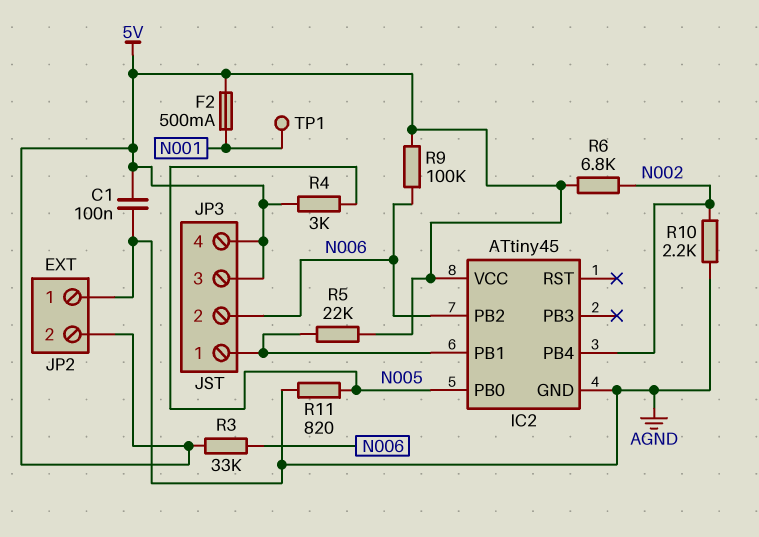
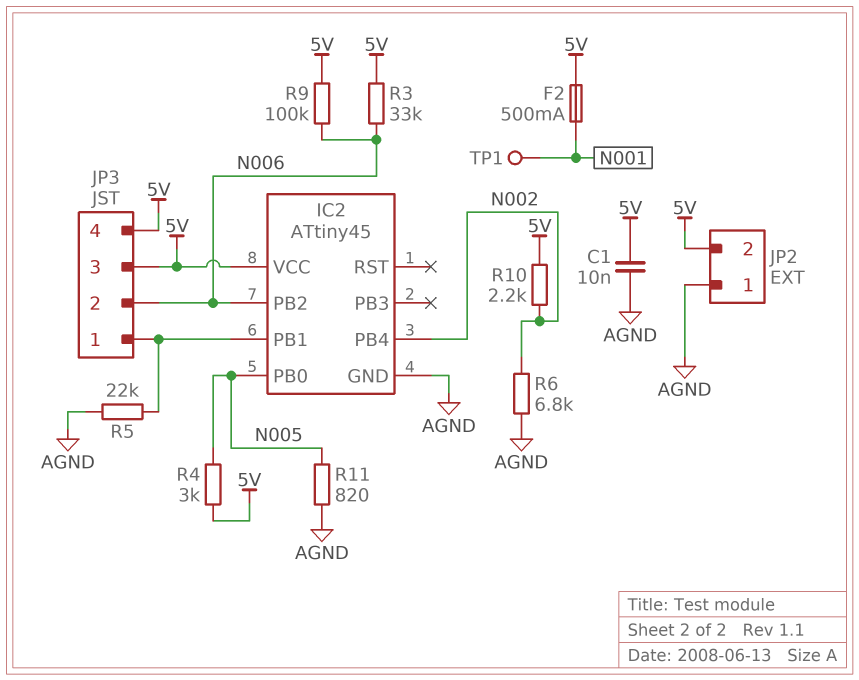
C1: 100nF (5V, AGND) -> 10nF (5V, AGND)
R5: 22k (5V, IC2/PB1) -> 22k (AGND, IC2/PB1)
R6: 6.8k (5V, N002) -> 6.8k (AGND, N002)
R10: 2.2k (AGND, N002) -> 2.2k (5V, N002)

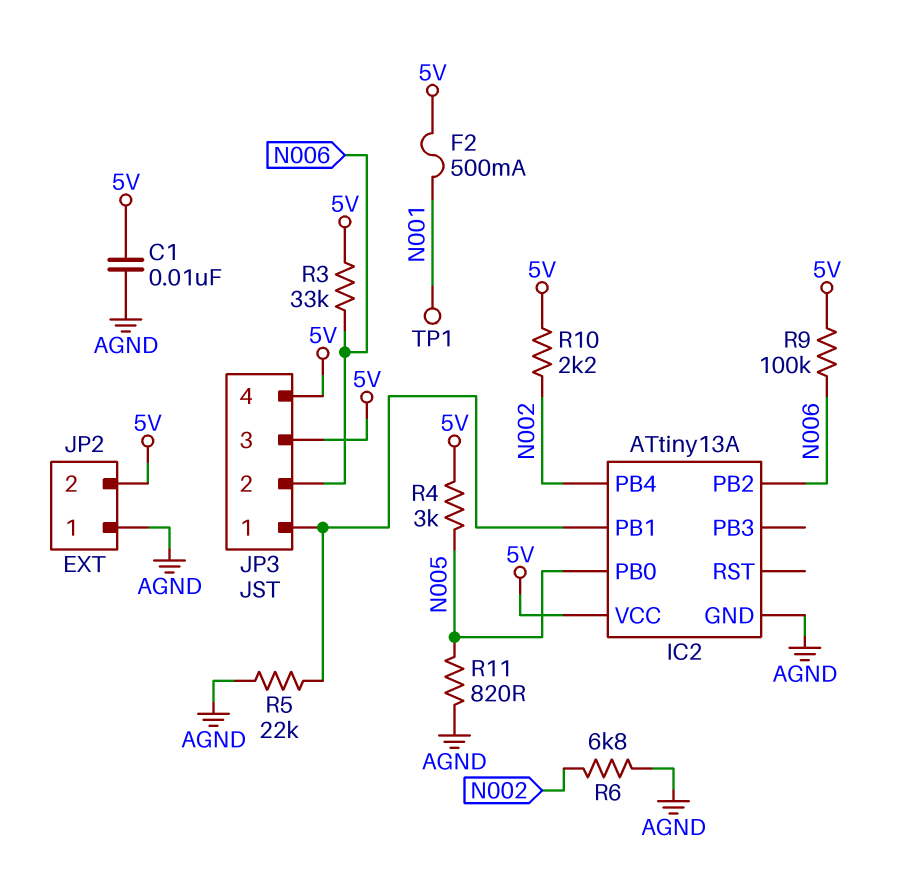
IC2: ATtiny45 -> ATtiny13A

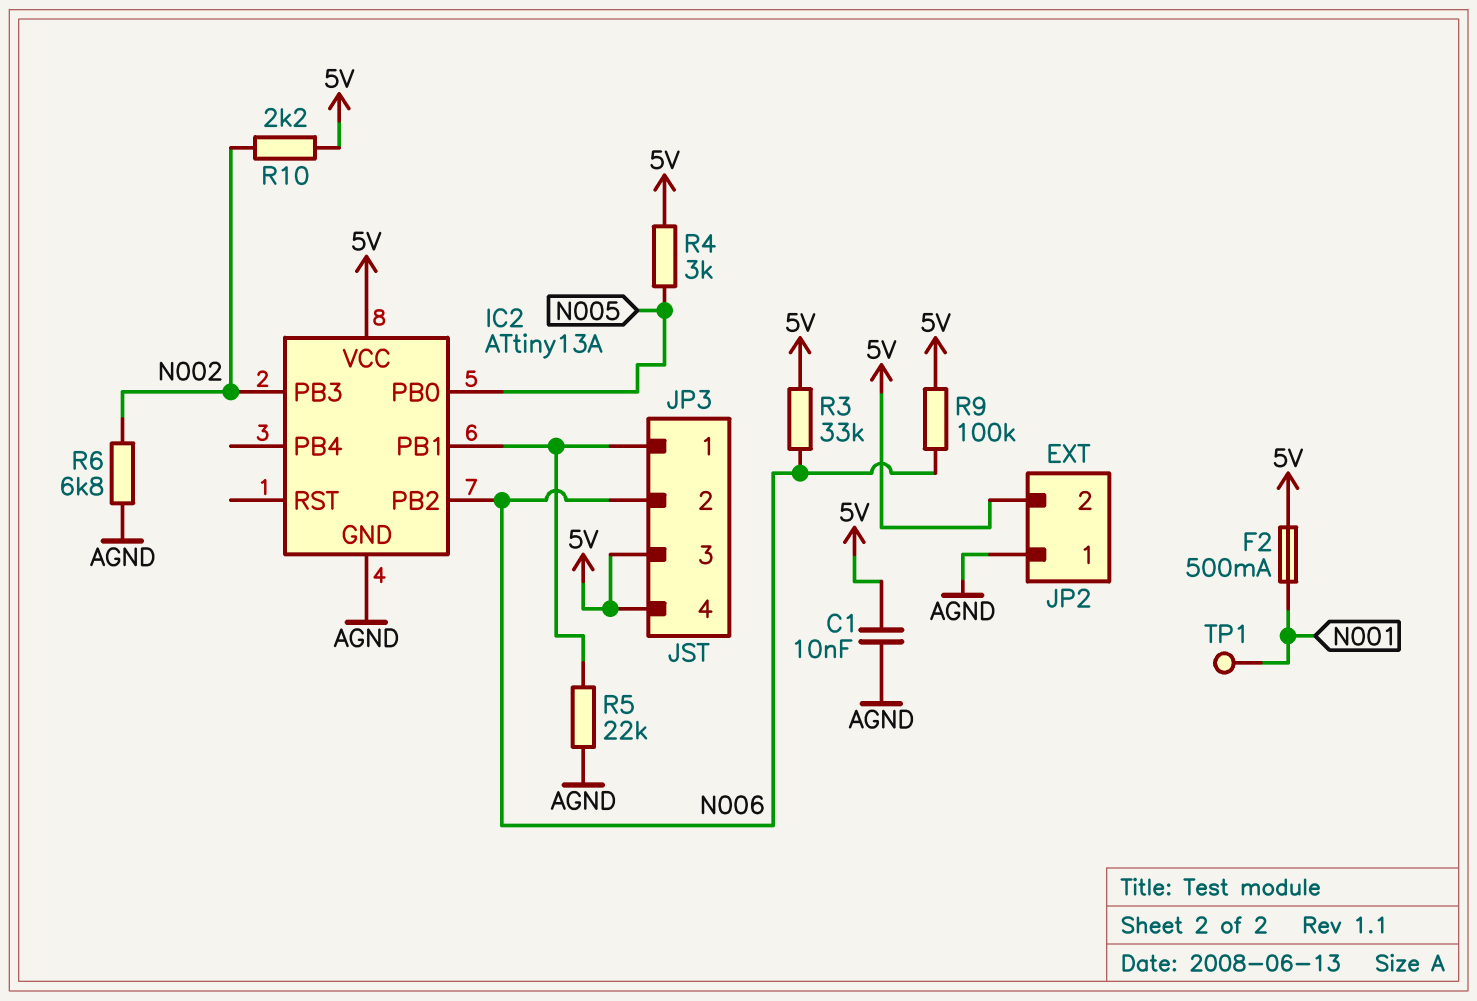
IC2 pin PB3: none -> N002
IC2 pin PB4: N002 -> none
R11: 820 (AGND, N005) -> none

